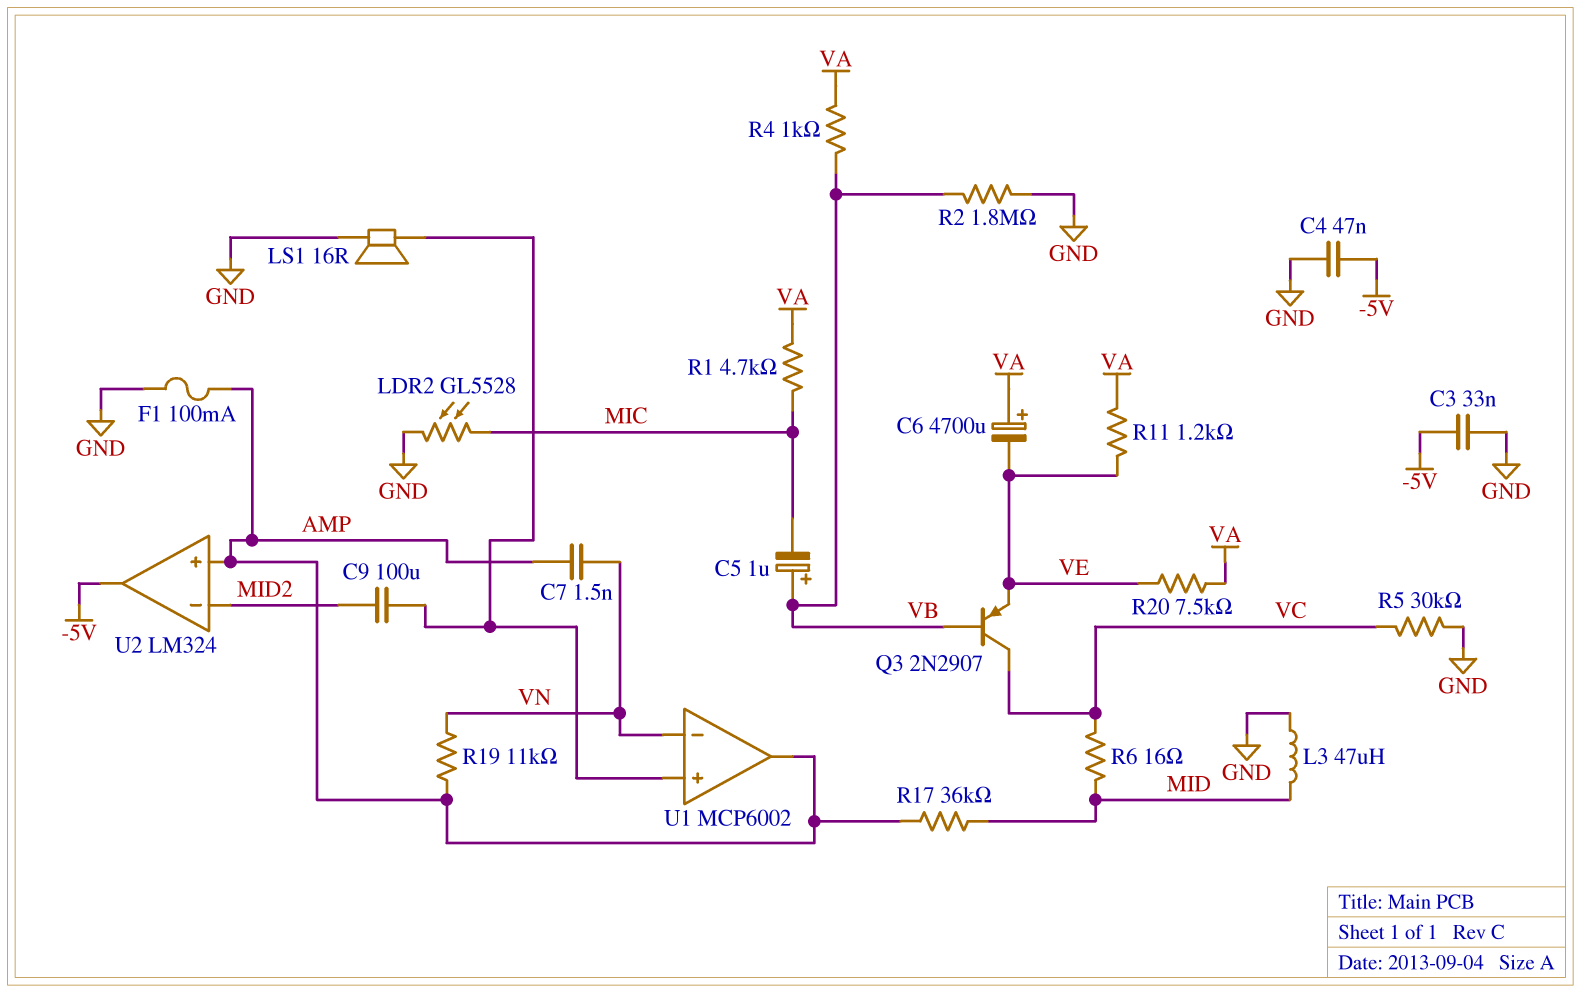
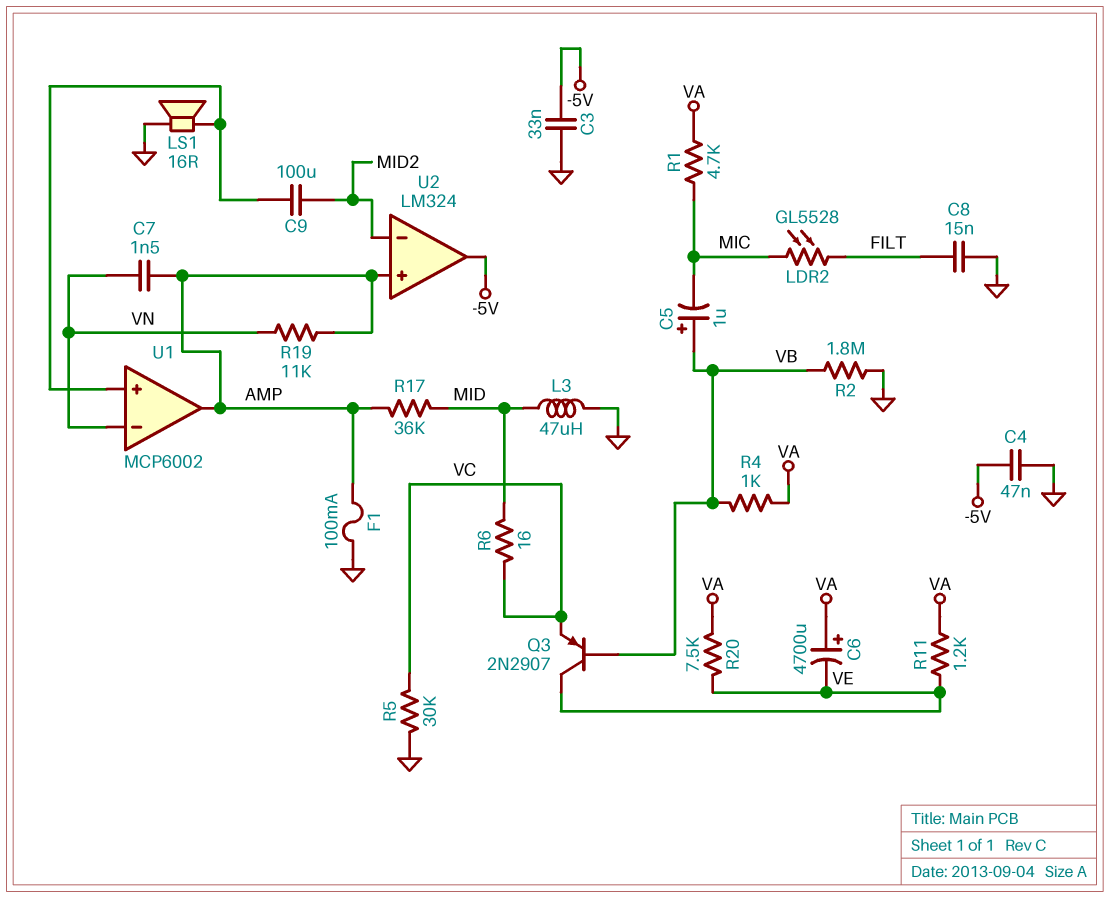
C8: none -> 15nF (FILT, GND)
LDR2: GL5528 (GND, MIC) -> GL5528 (FILT, MIC)
Q3: PNP 2N2907 (B VB, C VC, E VE) -> PNP 2N2907 (B VB, C VE, E VC)

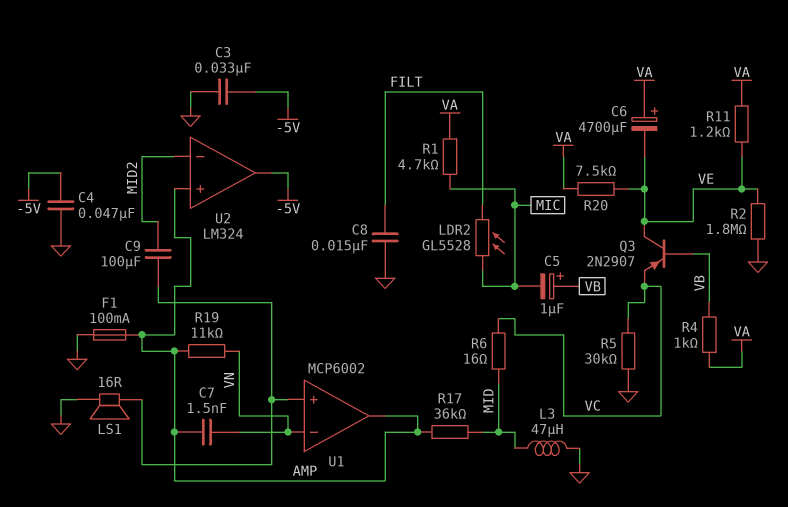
R2: 1.8M (GND, VB) -> 1.8M (GND, VE)

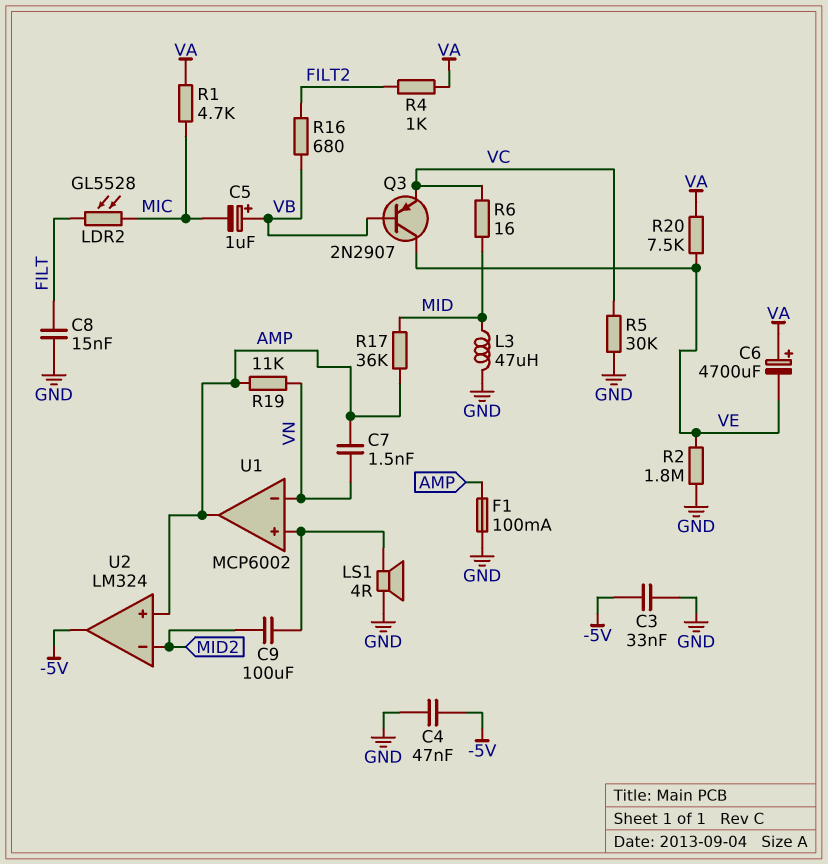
LS1: speaker 16R (GND, U1/in+) -> speaker 4R (GND, U1/in+)
R4: 1k (VA, VB) -> 1k (FILT2, VA)
R11: 1.2k (VA, VE) -> none
R16: none -> 680 (FILT2, VB)

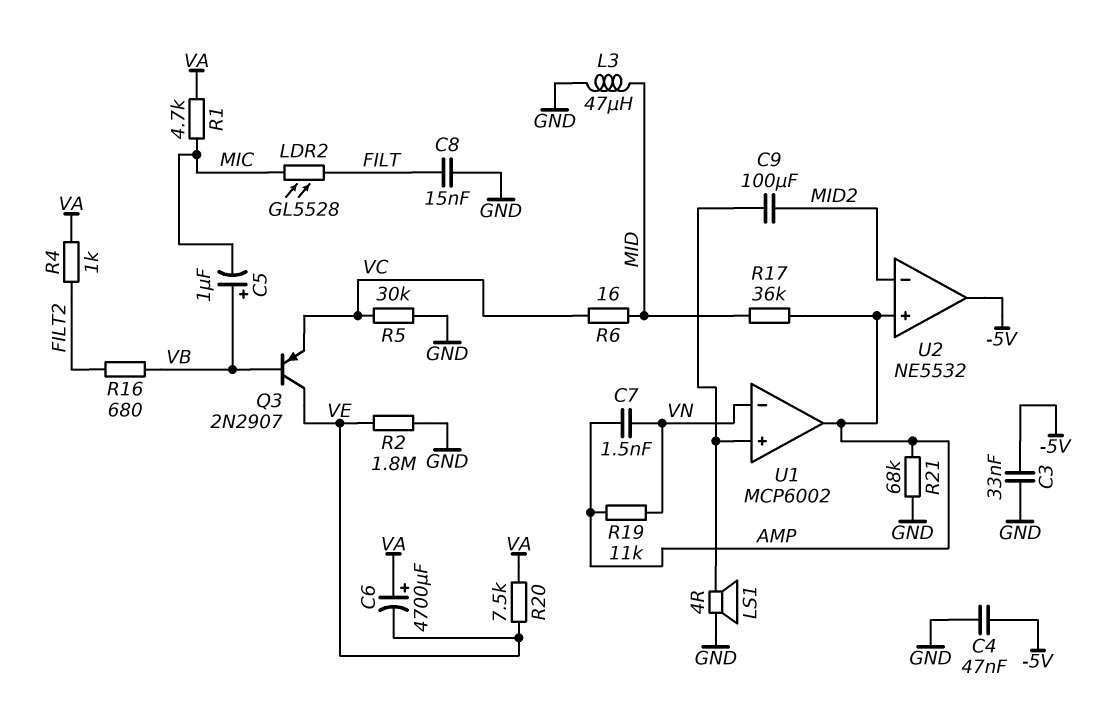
F1: 100mA (AMP, GND) -> none
R21: none -> 68k (AMP, GND)
U2: LM324 -> NE5532

